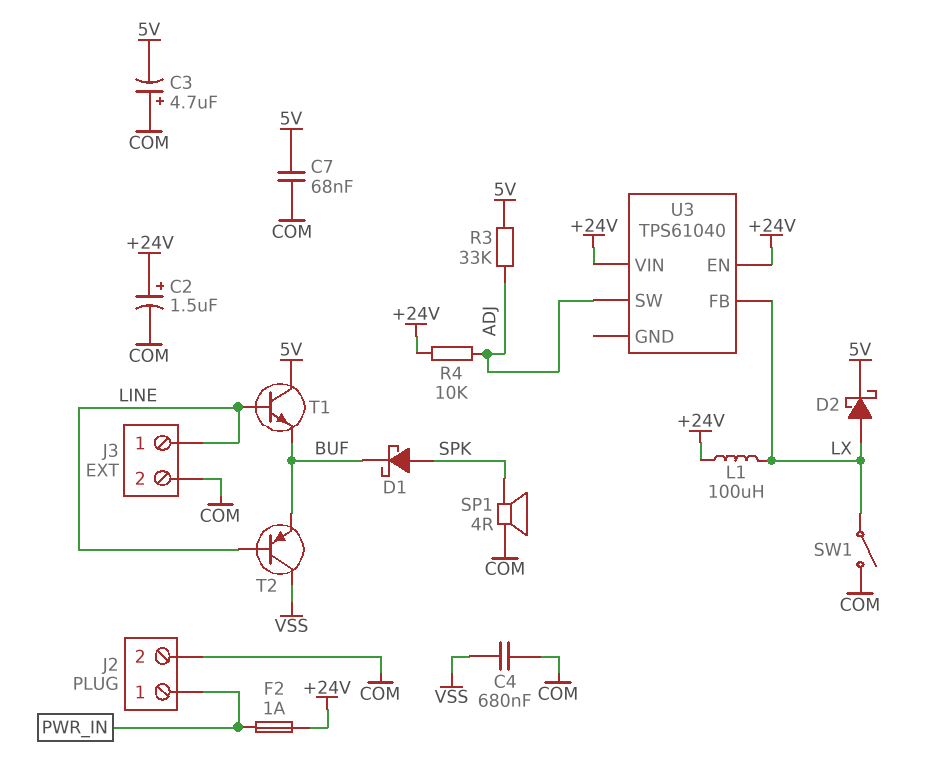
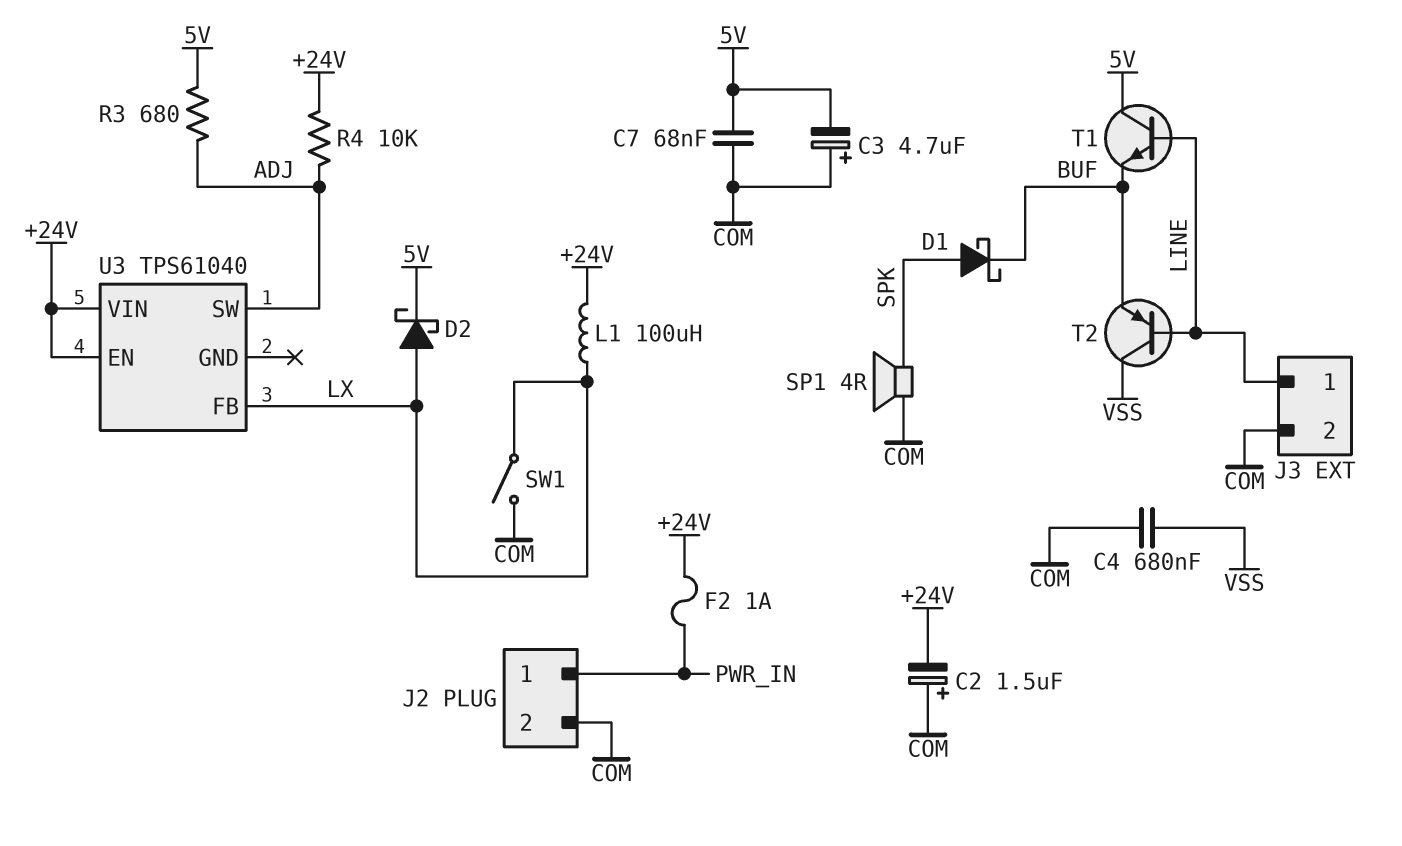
C2: 1.5uF (plus +24V, minus COM) -> 1.5uF (plus COM, minus +24V)
R3: 33k (5V, ADJ) -> 680 (5V, ADJ)

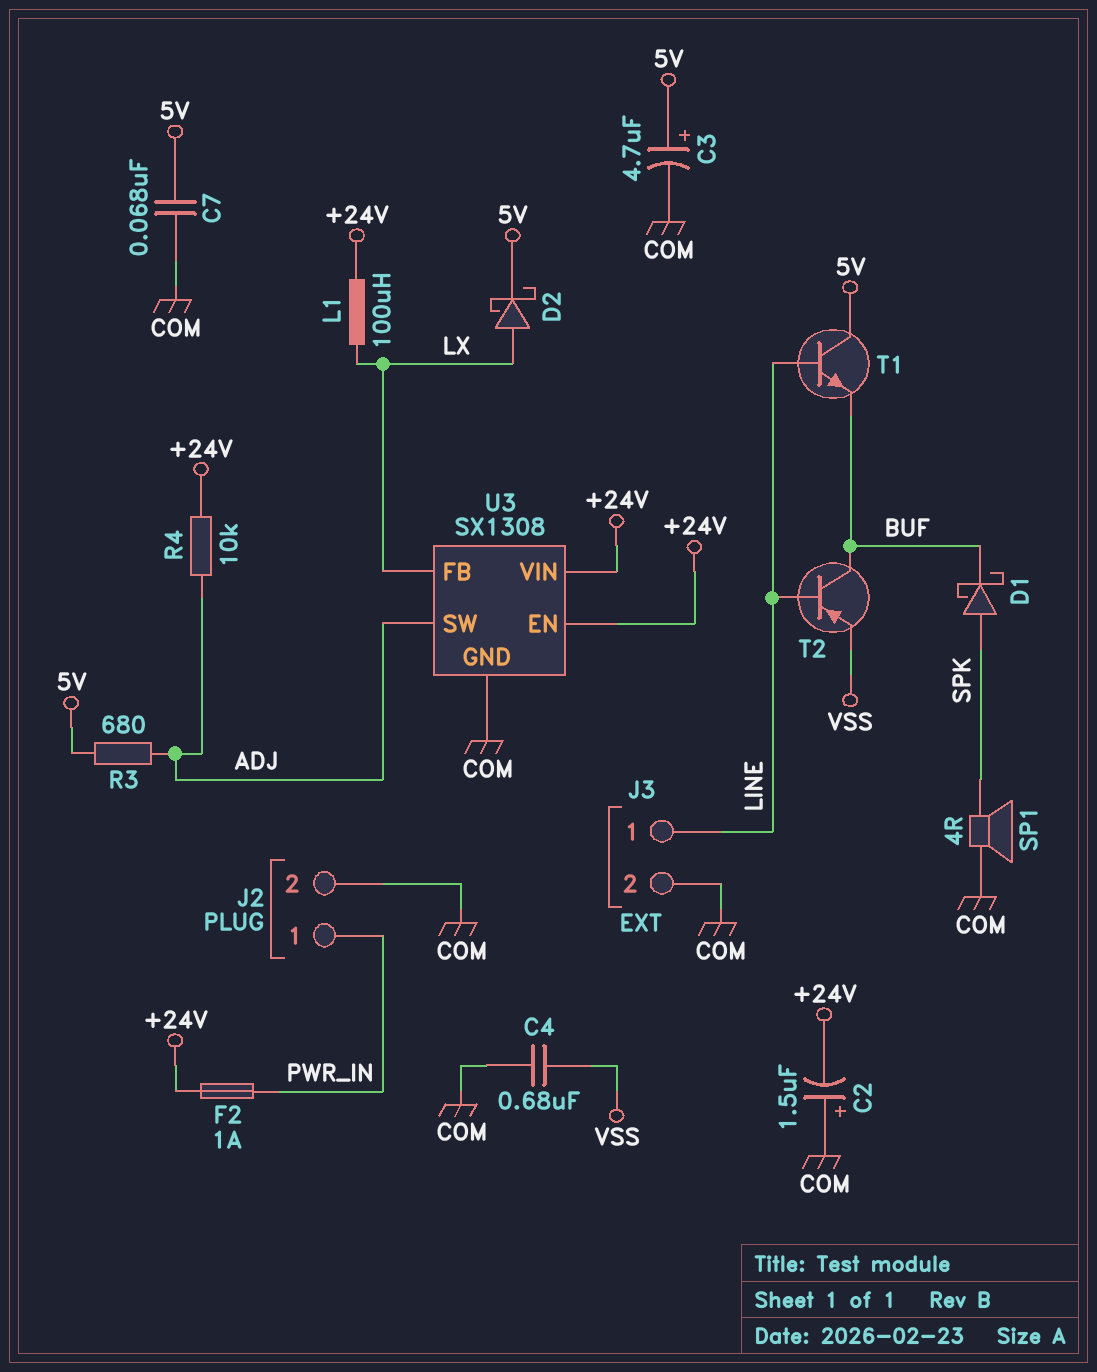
C3: 4.7uF (plus COM, minus 5V) -> 4.7uF (plus 5V, minus COM)
SW1: switch (COM, LX) -> none
T2: PNP (B LINE, C VSS, E BUF) -> PNP (B LINE, C BUF, E VSS)
U3: TPS61040 -> SX1308
U3 pin GND: none -> COM

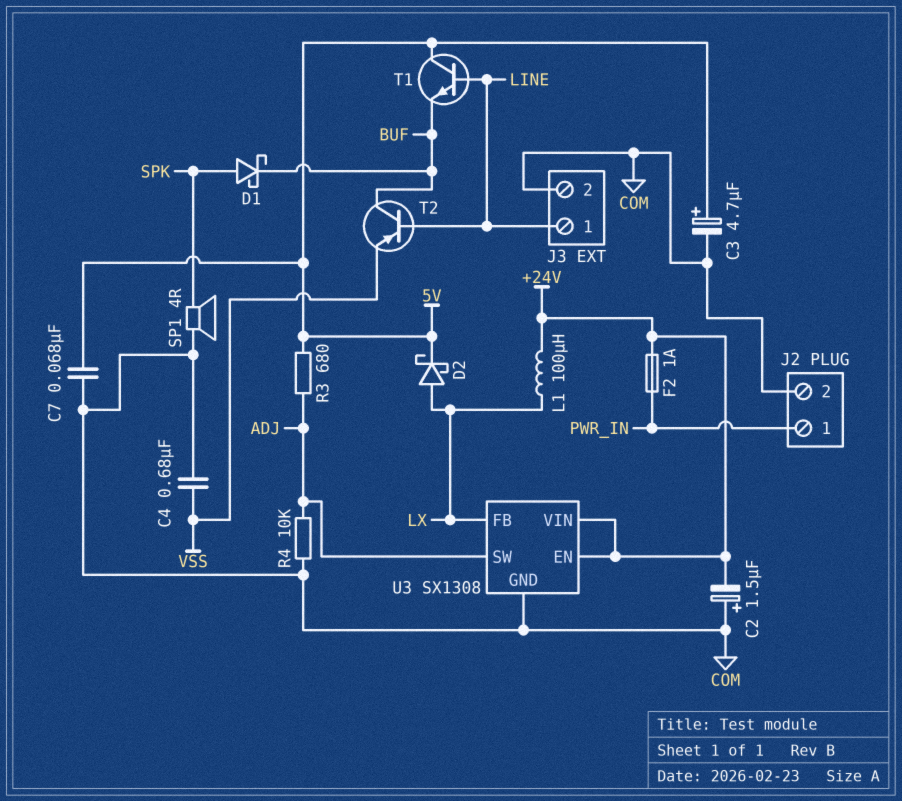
R4: 10k (+24V, ADJ) -> 10k (ADJ, COM)

